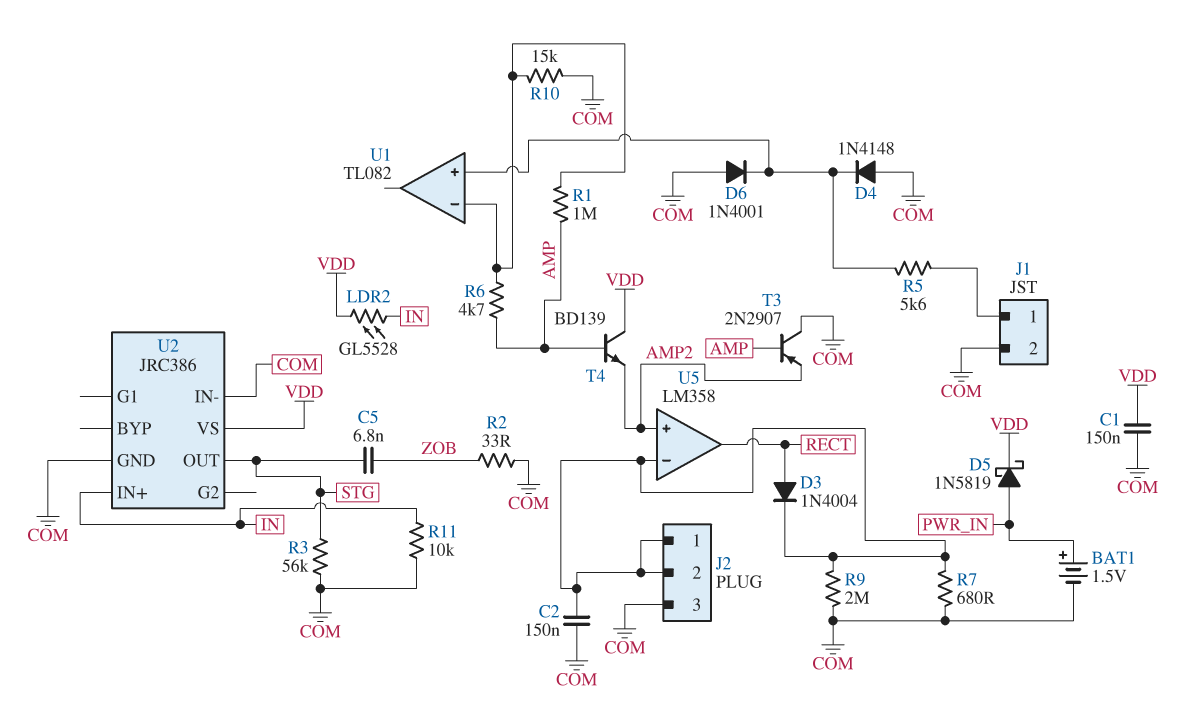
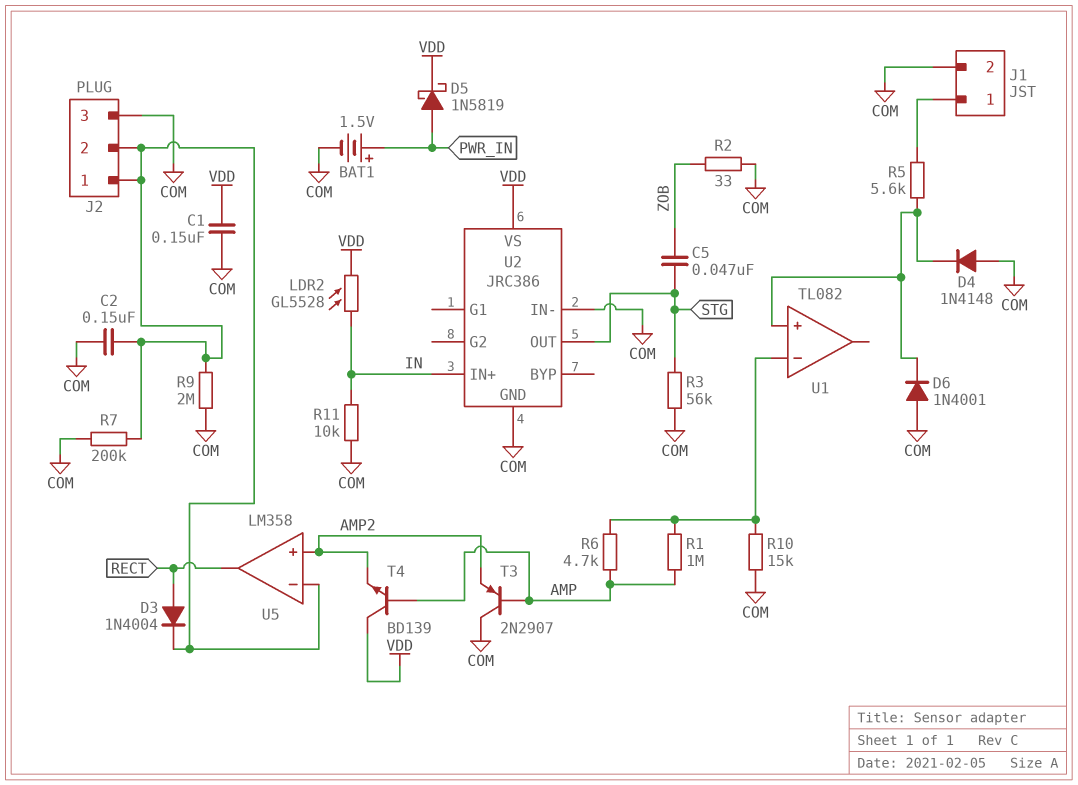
C5: 6.8nF (STG, ZOB) -> 47nF (STG, ZOB)
R7: 680 (COM, J2/1) -> 200k (COM, J2/1)

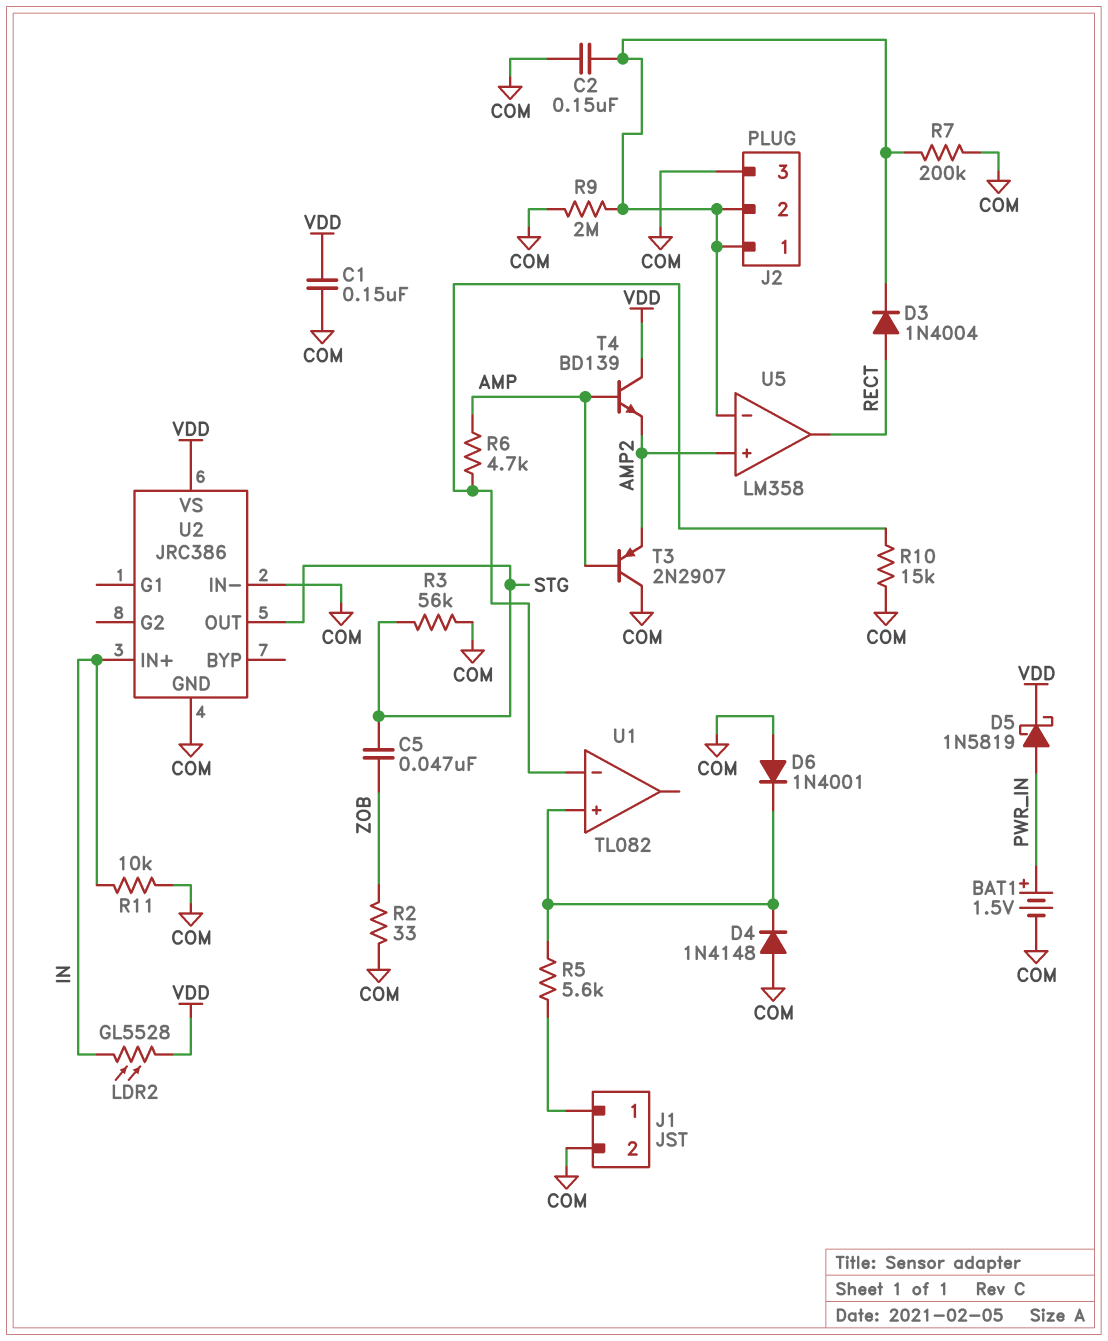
R1: 1M (AMP, U1/in-) -> none

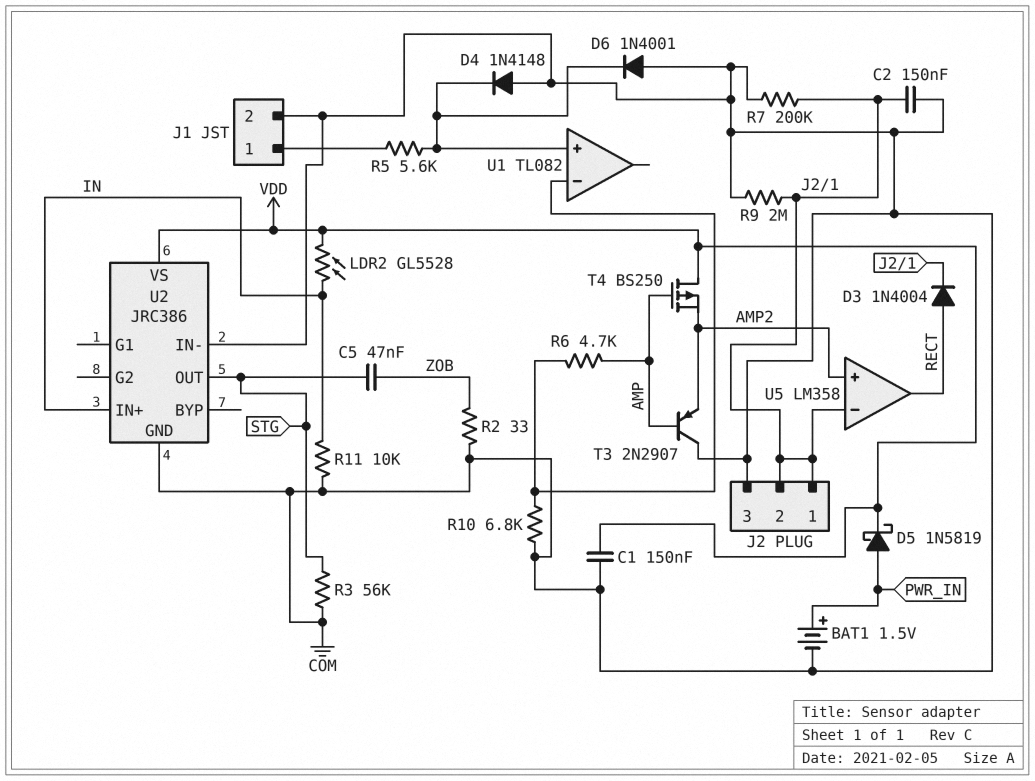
R10: 15k (COM, U1/in-) -> 6.8k (COM, U1/in-)
T4: NPN BD139 (B AMP, C VDD, E AMP2) -> PMOS BS250 (G AMP, D VDD, S AMP2)

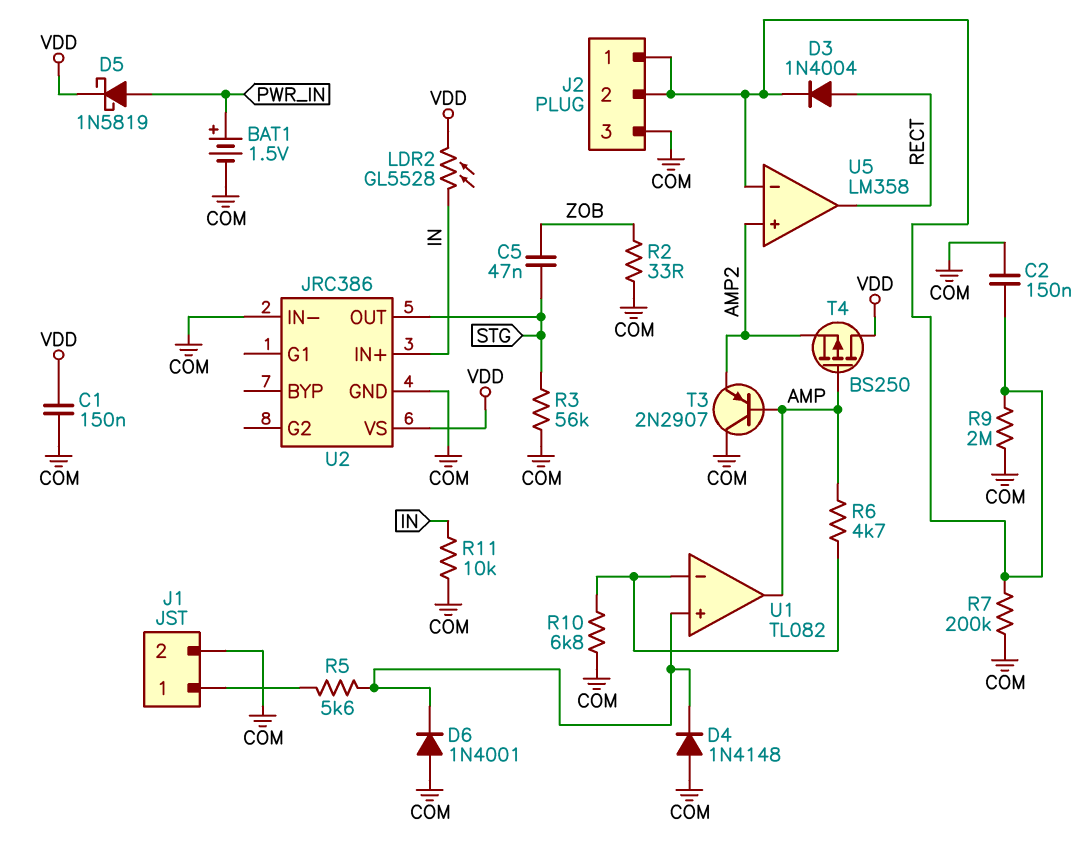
U1 pin out: none -> AMP

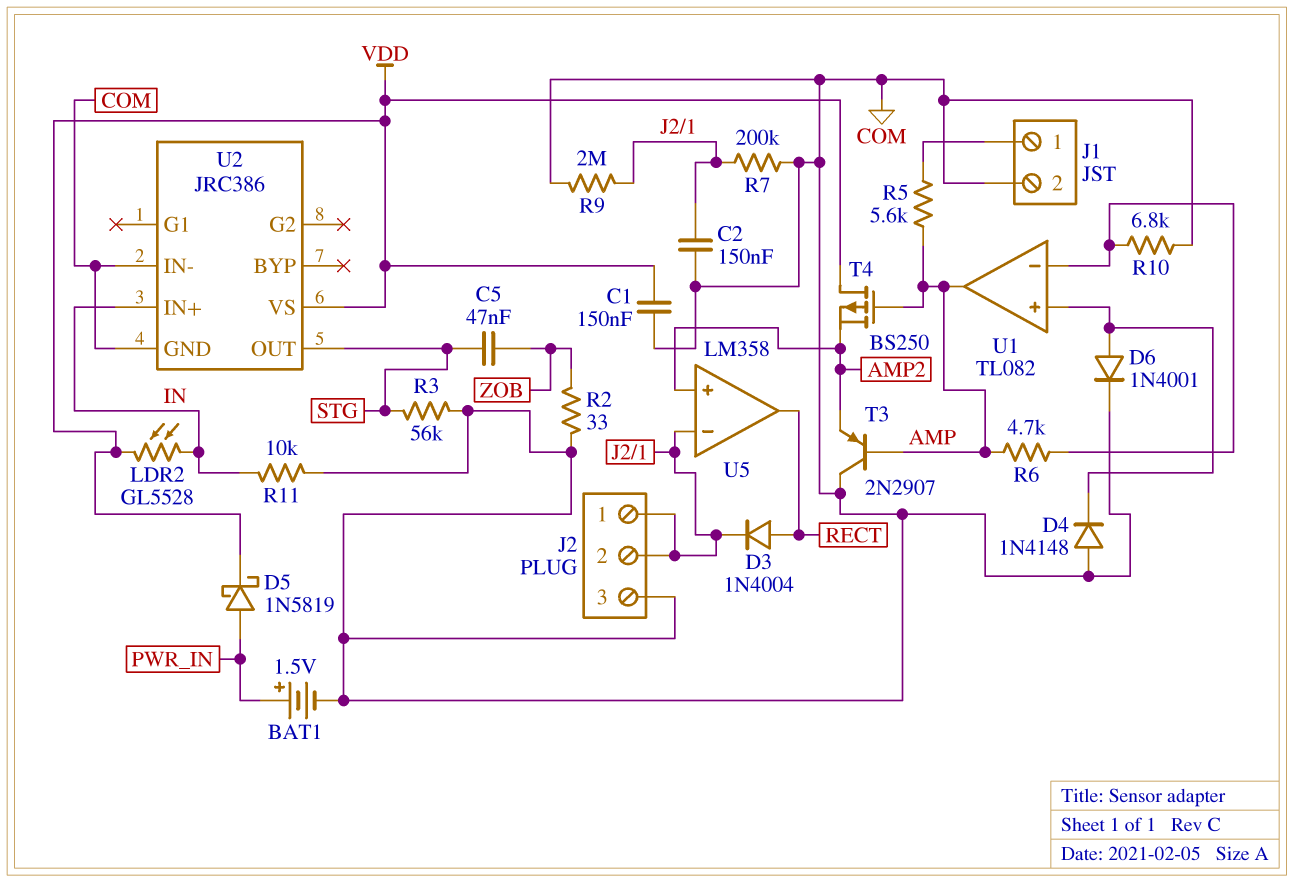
D6: diode 1N4001 (A COM, K U1/in+) -> diode 1N4001 (A U1/in+, K COM)
R5: 5.6k (J1/1, U1/in+) -> 5.6k (AMP, J1/1)

